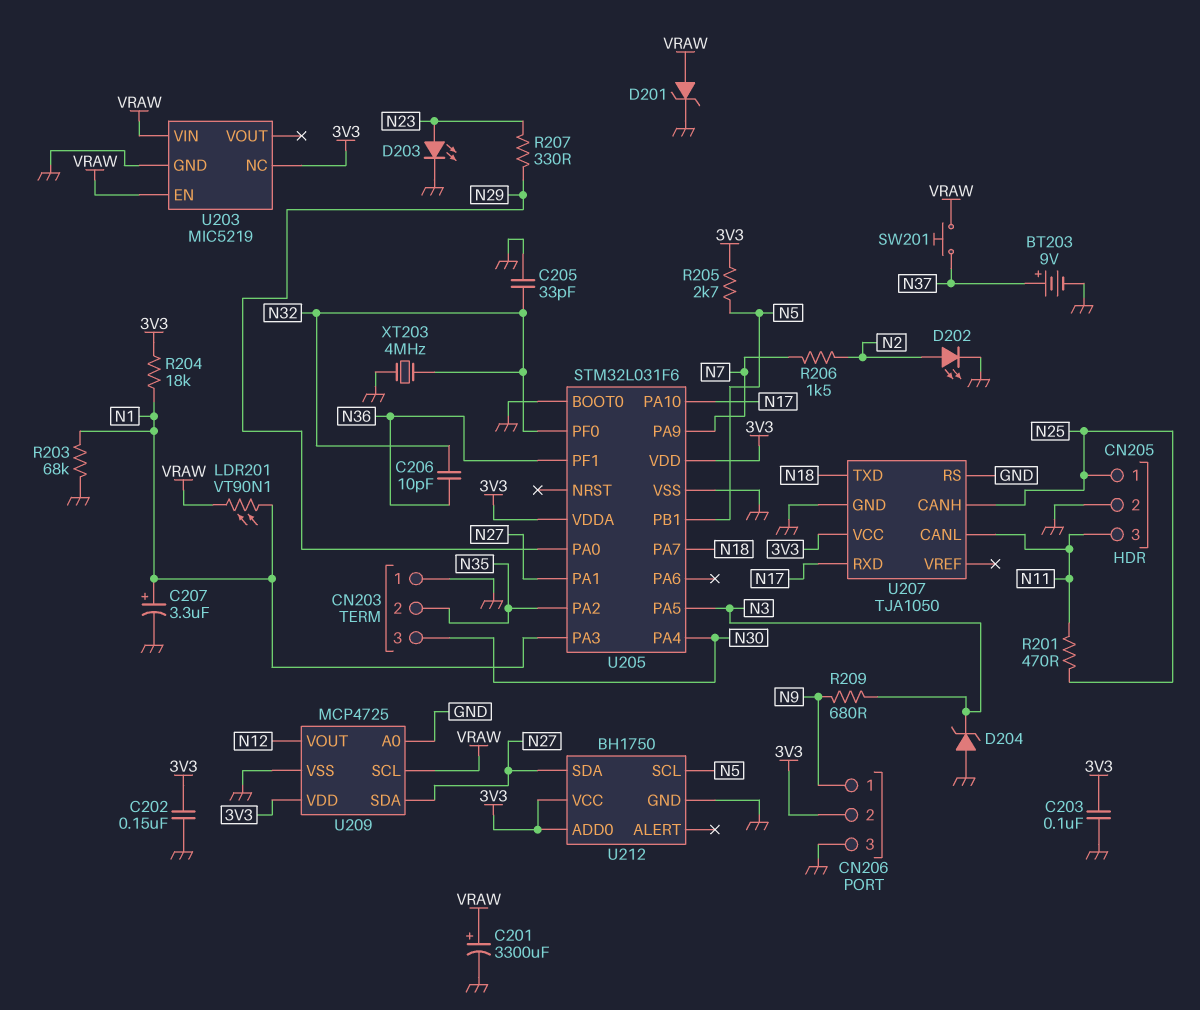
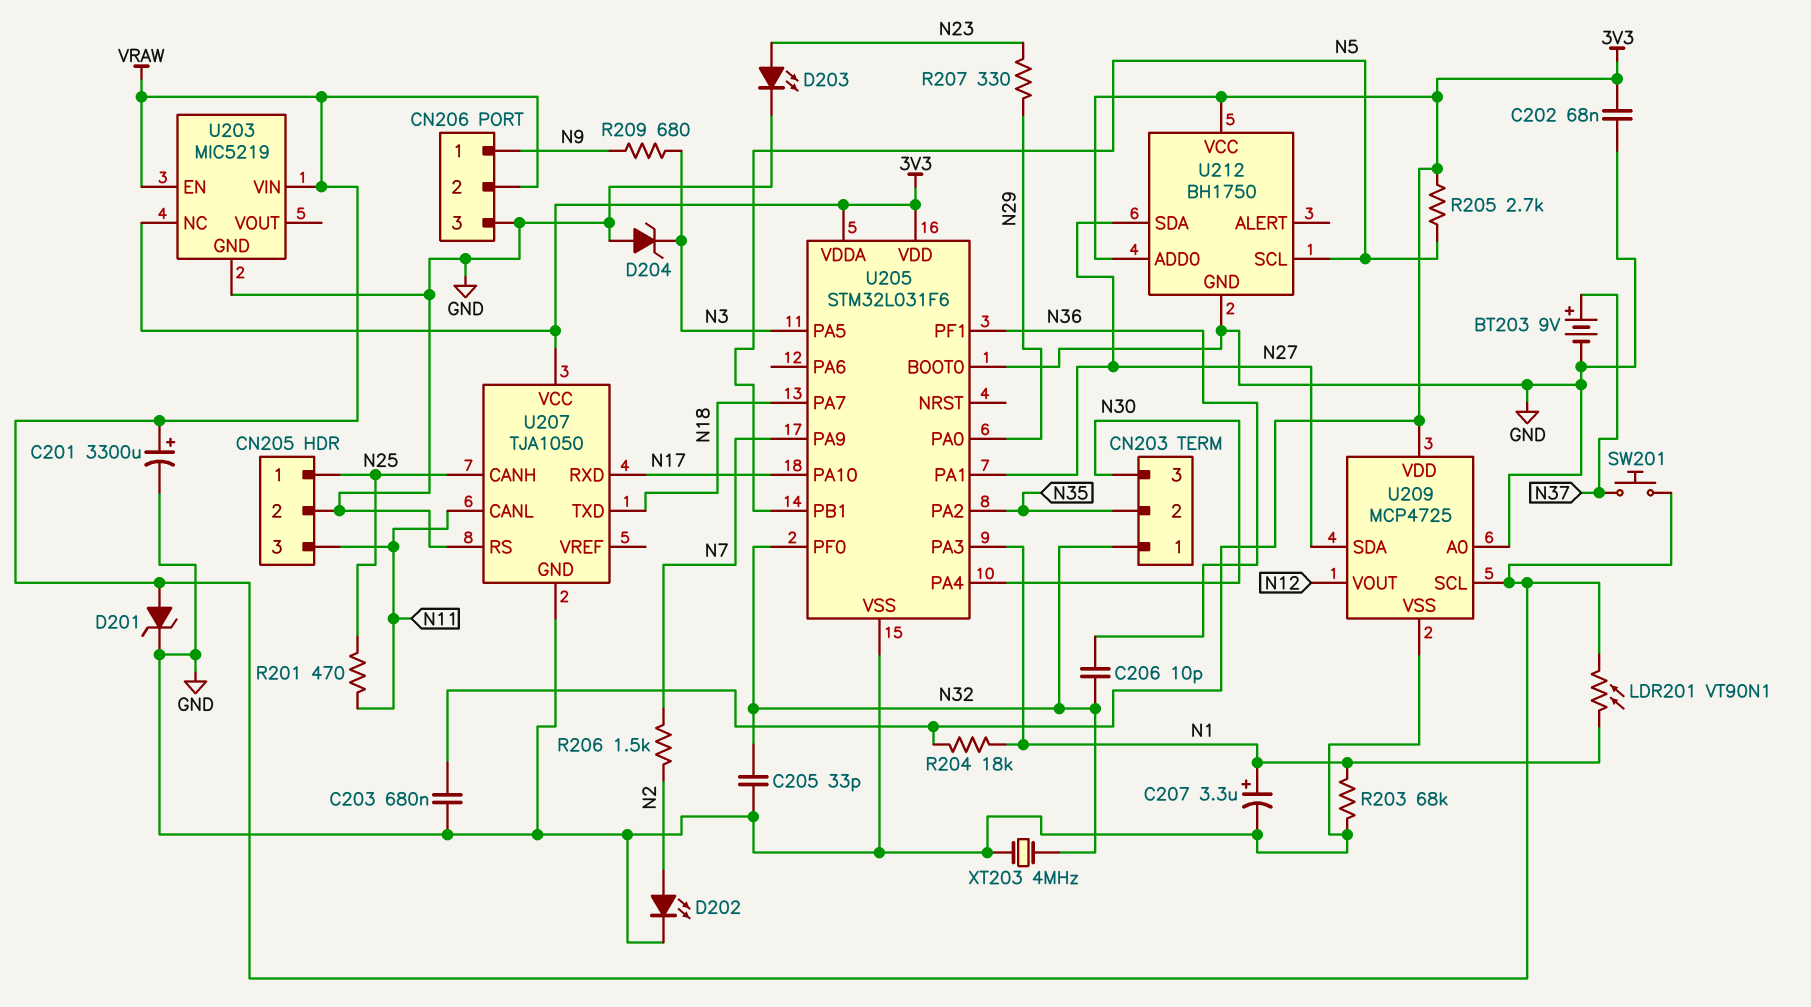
C202: 150nF (3V3, GND) -> 68nF (3V3, GND)
C203: 100nF (3V3, GND) -> 680nF (3V3, GND)
CN203 pin 1: GND -> N32
CN206 pin 2: 3V3 -> VRAW

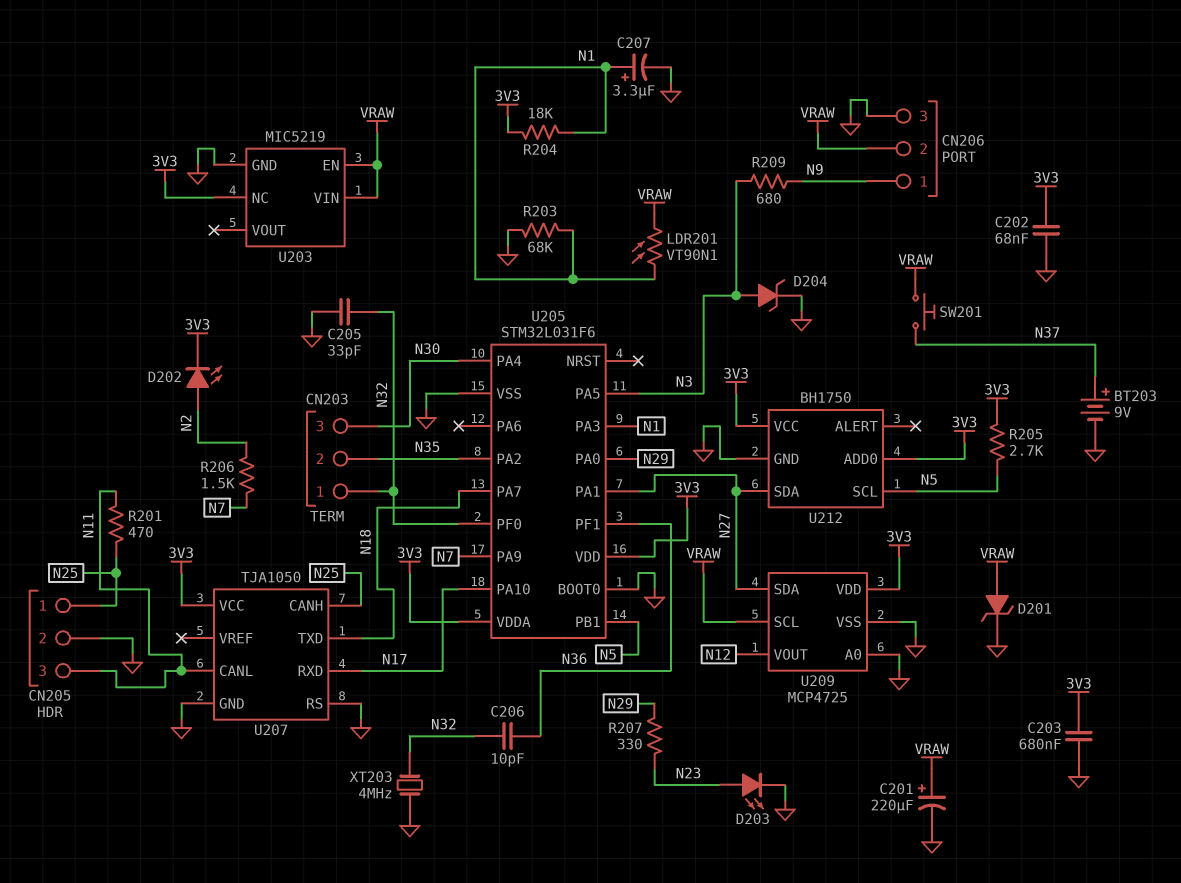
C201: 3300uF (plus VRAW, minus GND) -> 220uF (plus VRAW, minus GND)
D202: LED (A N2, K GND) -> LED (A N2, K 3V3)
D204: zener (A GND, K N3) -> zener (A N3, K GND)

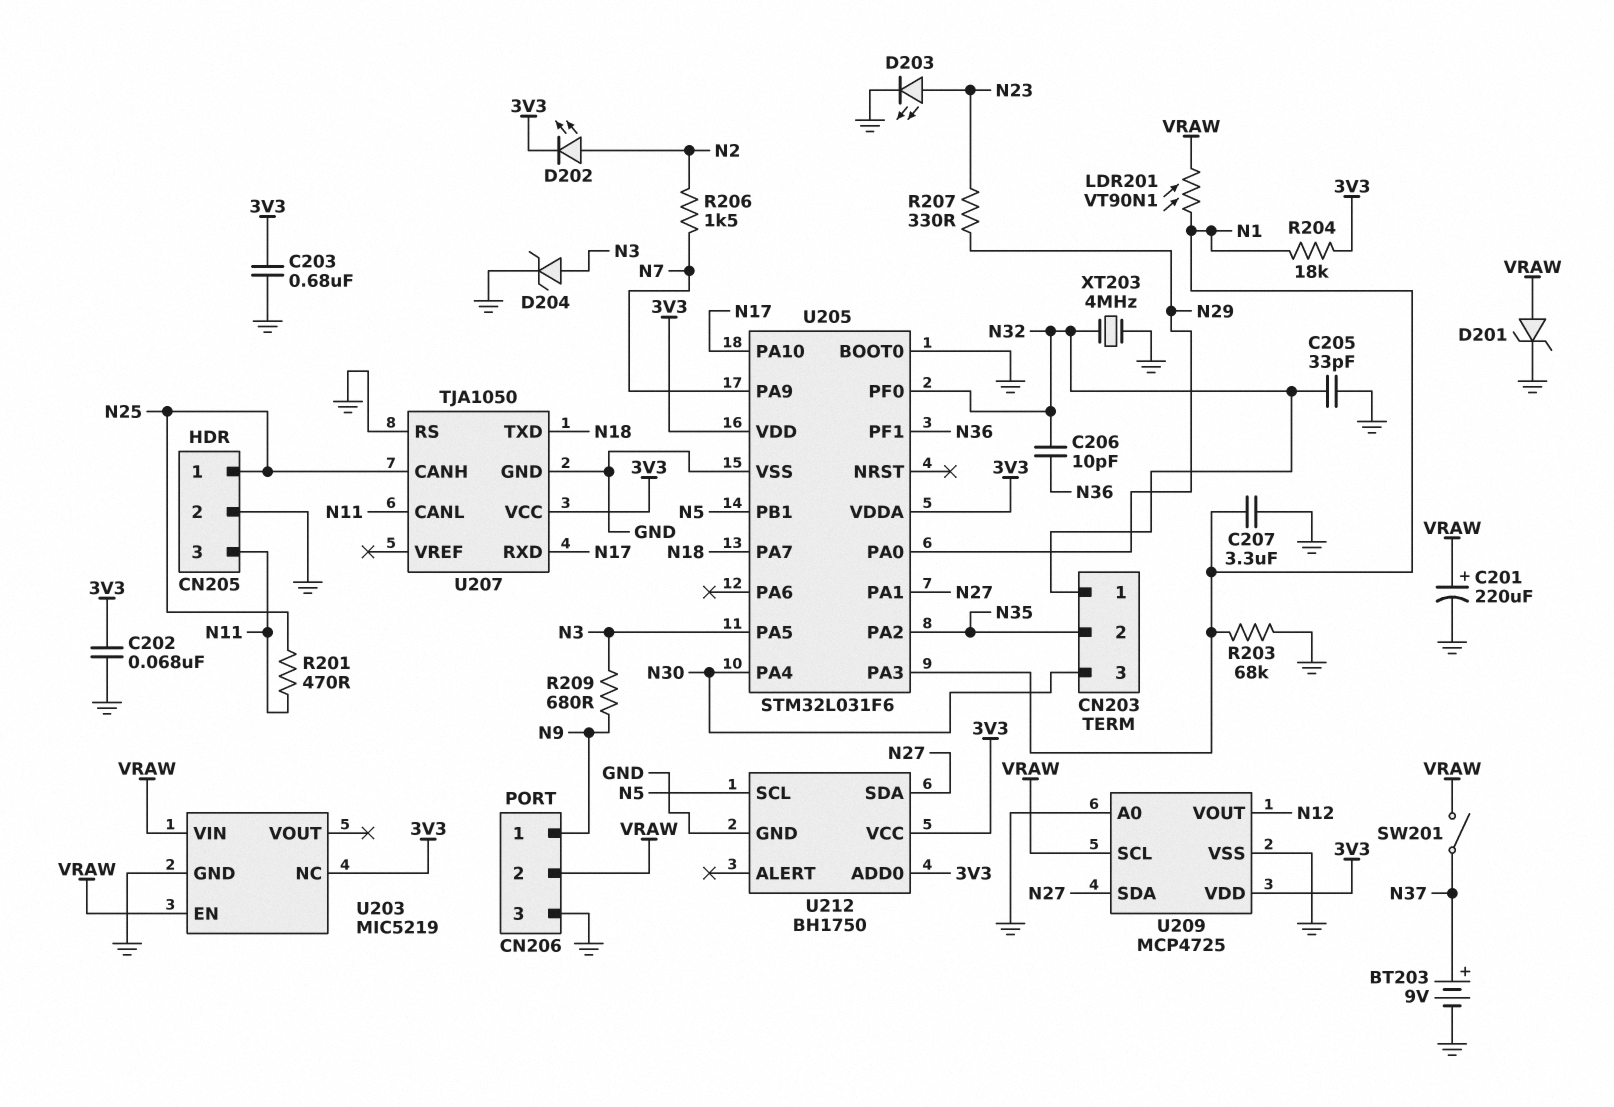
C207: 3.3uF (plus N1, minus GND) -> 3.3uF (GND, N1)
R205: 2.7k (3V3, N5) -> none
SW201: button (N37, VRAW) -> switch (N37, VRAW)

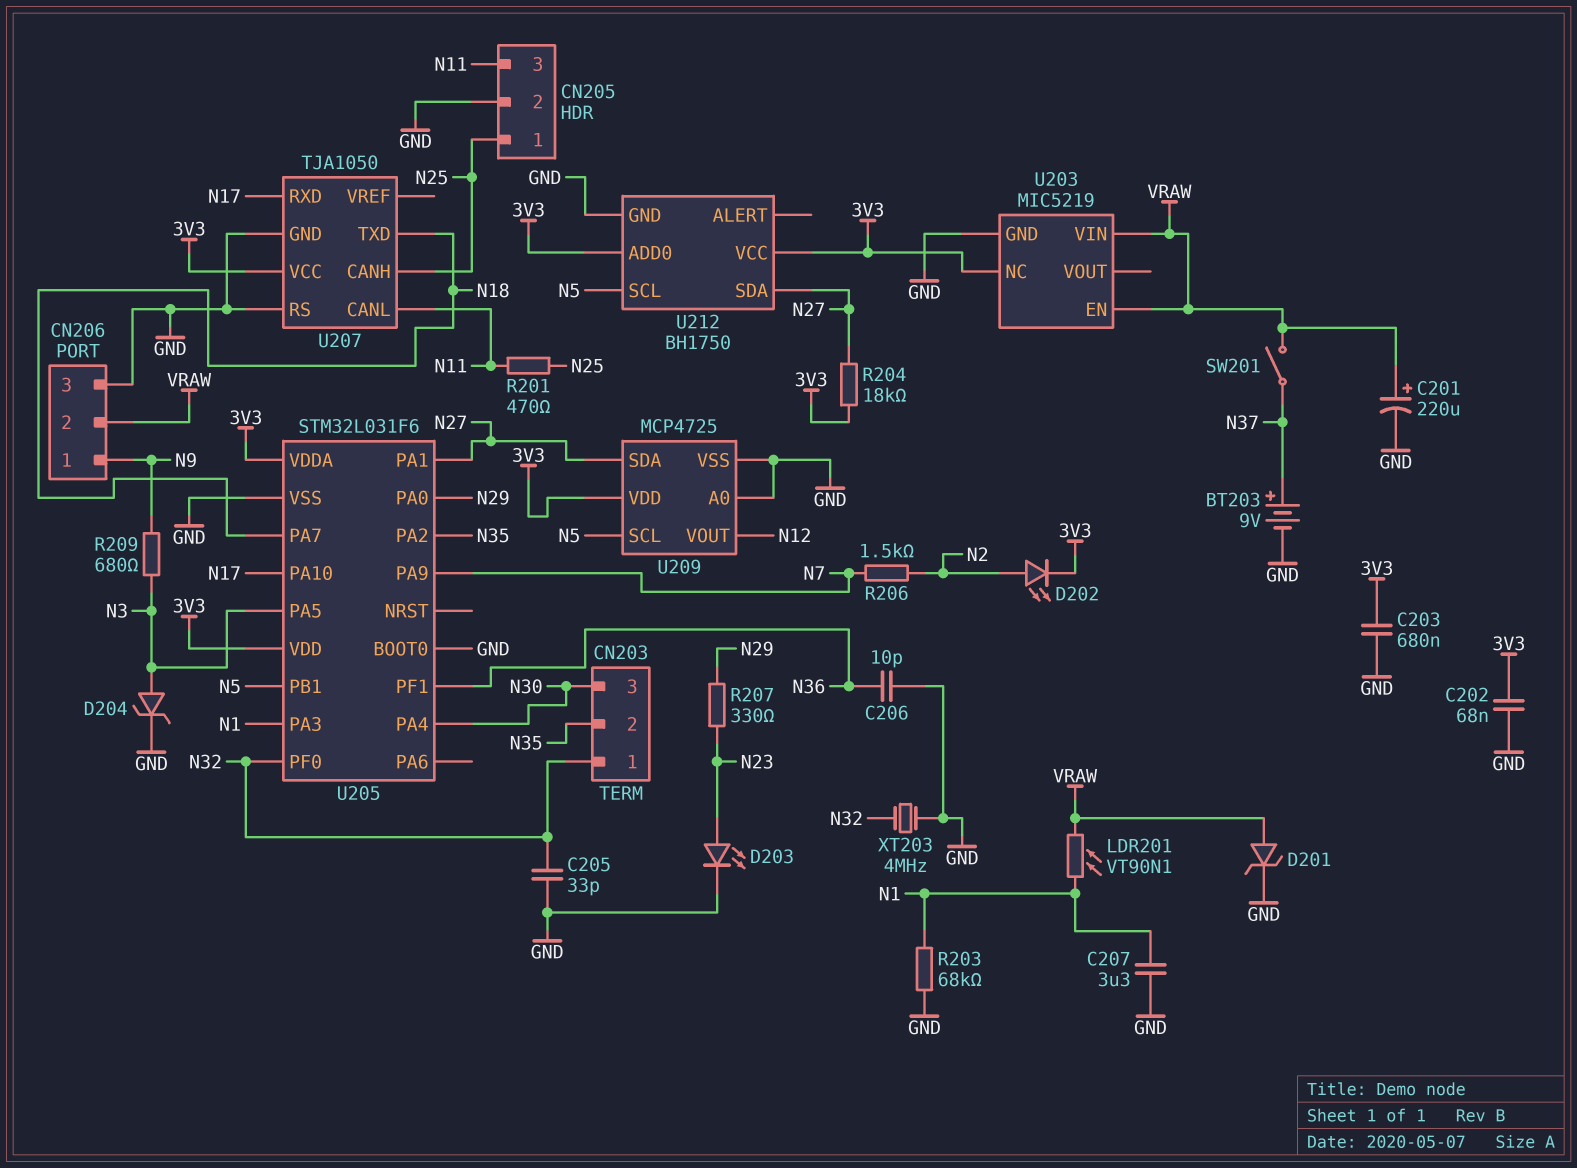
C206: 10pF (N32, N36) -> 10pF (GND, N36)
R204: 18k (3V3, N1) -> 18k (3V3, N27)
U209 pin SCL: VRAW -> N5

